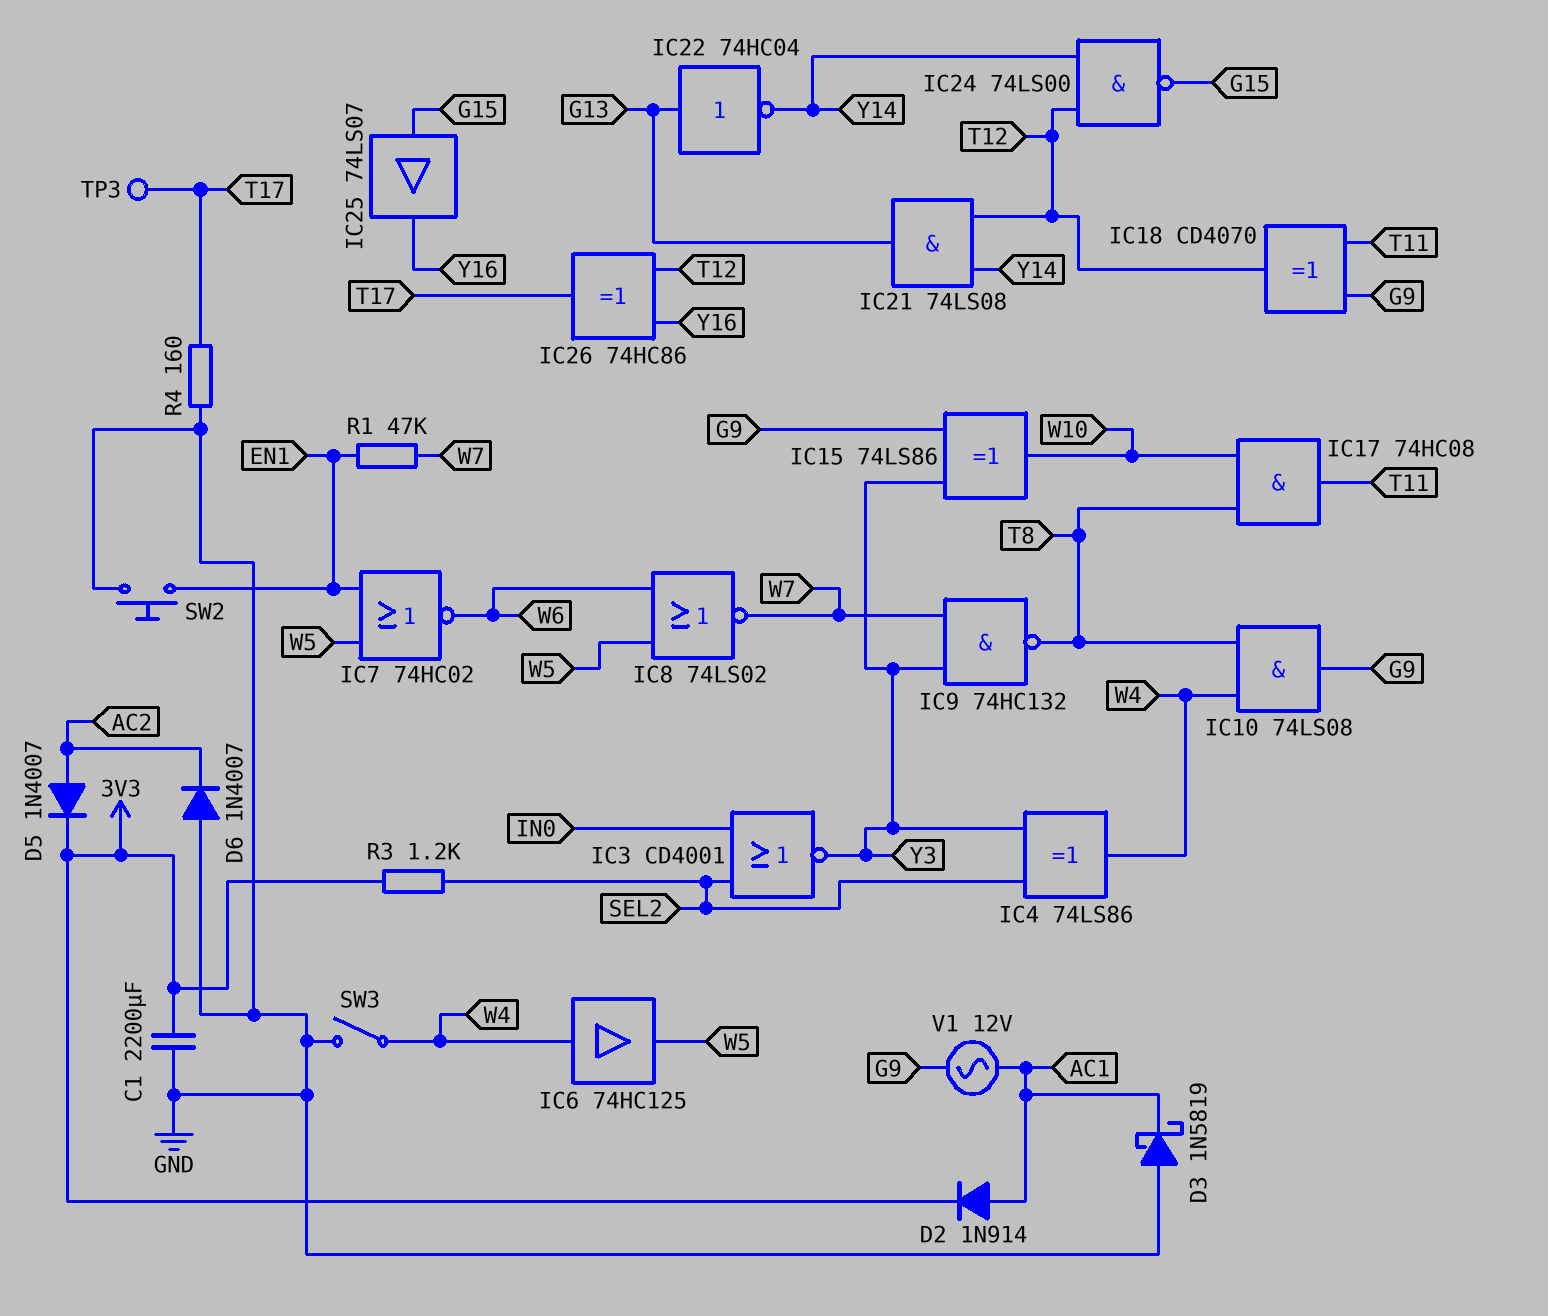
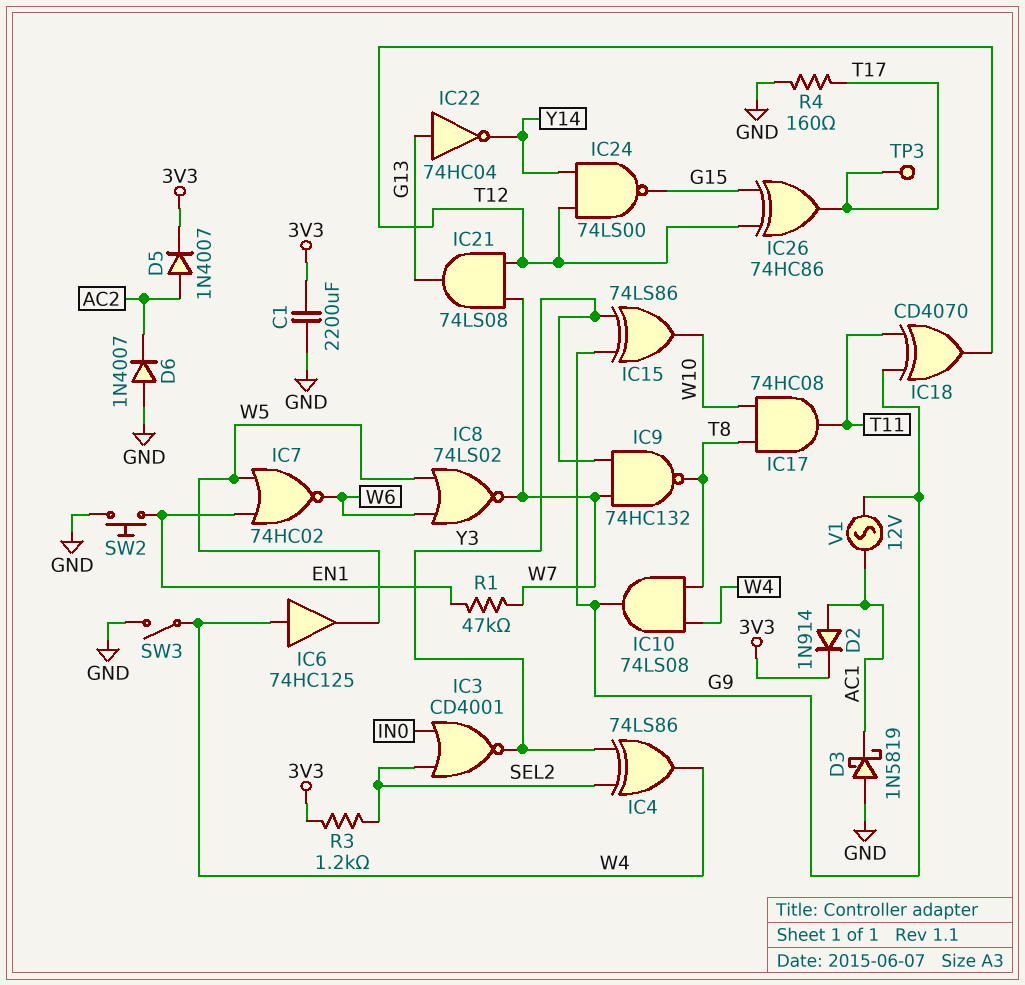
IC21: AND 74LS08 (in T12, in Y14, out G13) -> AND 74LS08 (in T12, in W7, out G13)
IC25: buffer 74LS07 (in G15, out Y16) -> none
IC26: XOR 74HC86 (in T12, in Y16, out T17) -> XOR 74HC86 (in G15, in T12, out T17)

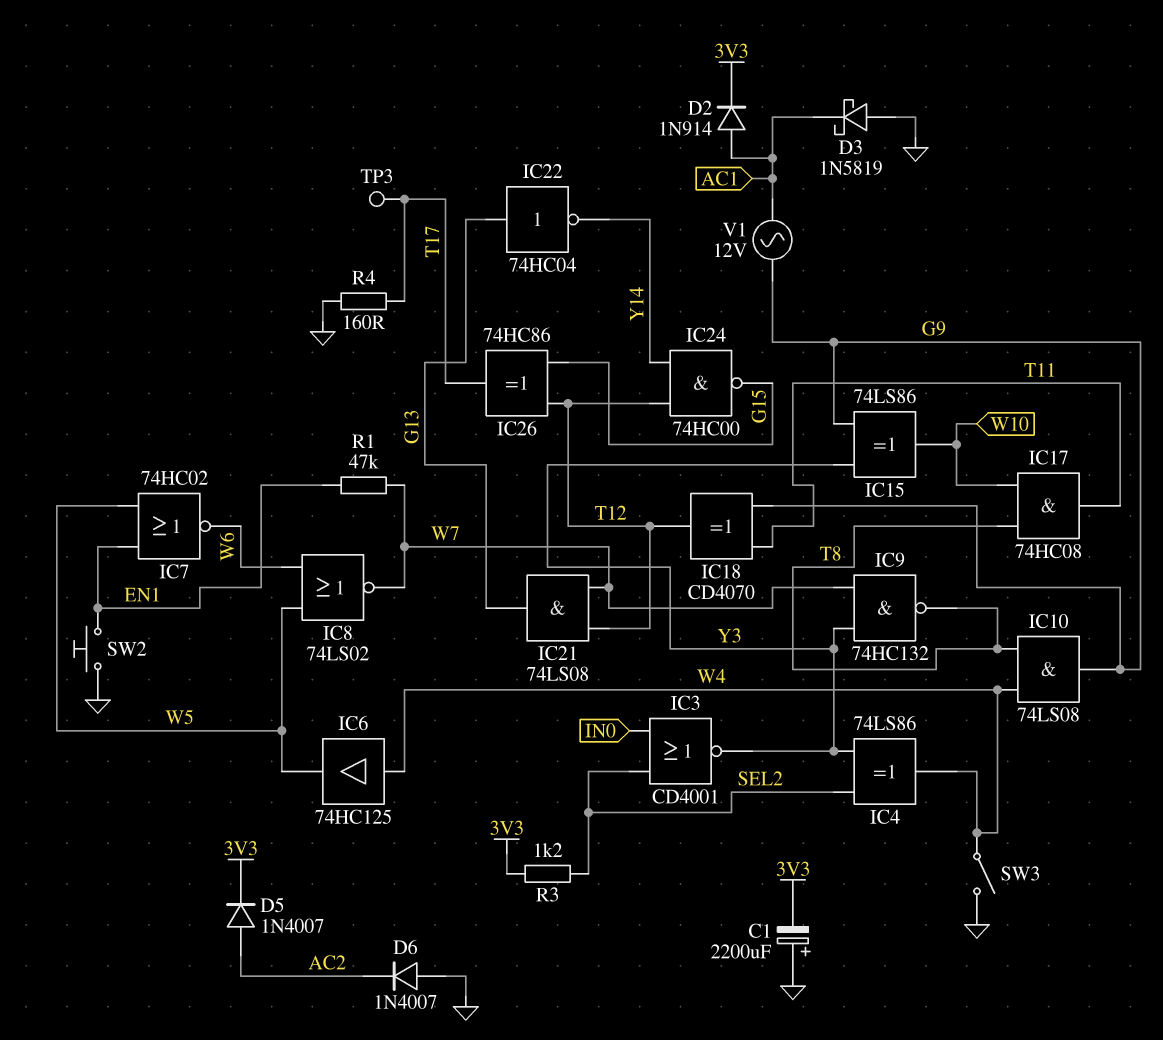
C1: 2200uF (3V3, GND) -> 2200uF (plus GND, minus 3V3)
IC24: NAND 74LS00 (in T12, in Y14, out G15) -> NAND 74HC00 (in T12, in Y14, out G15)

